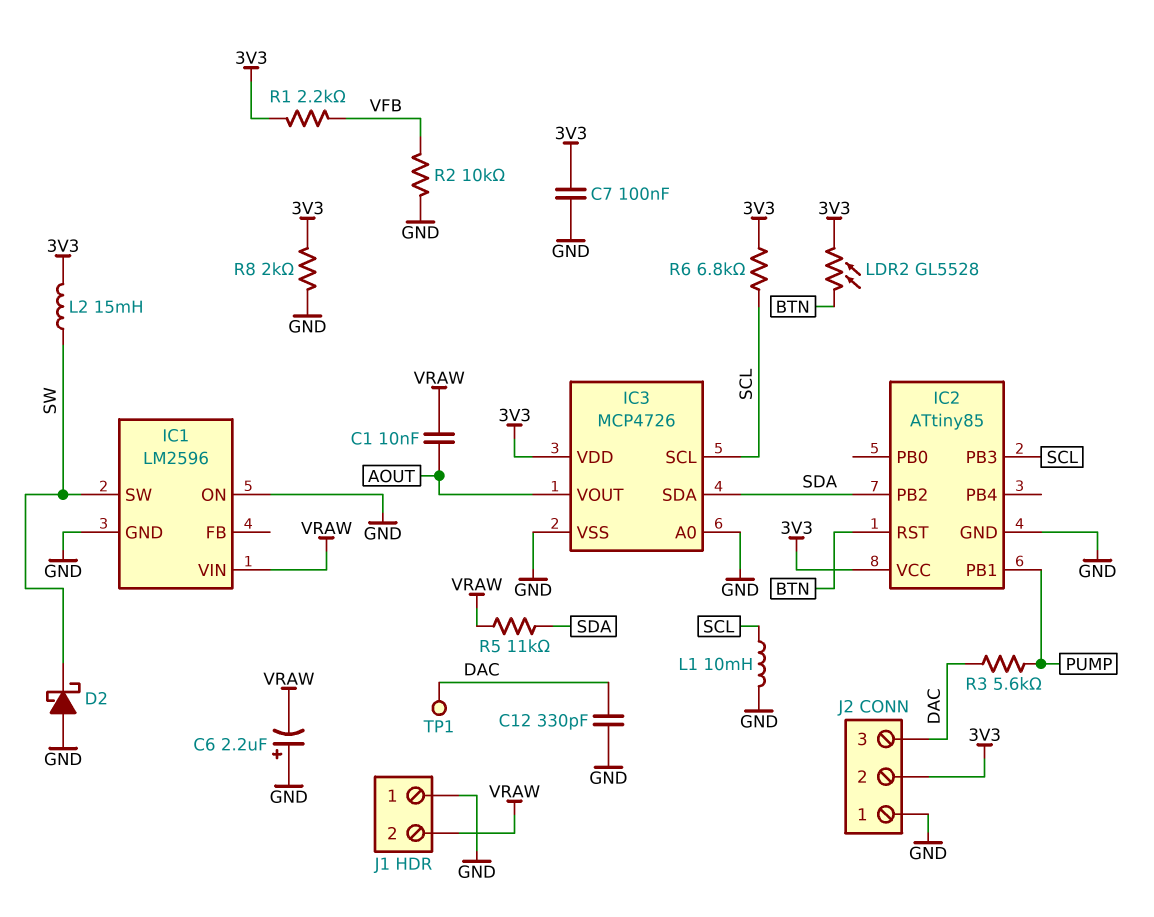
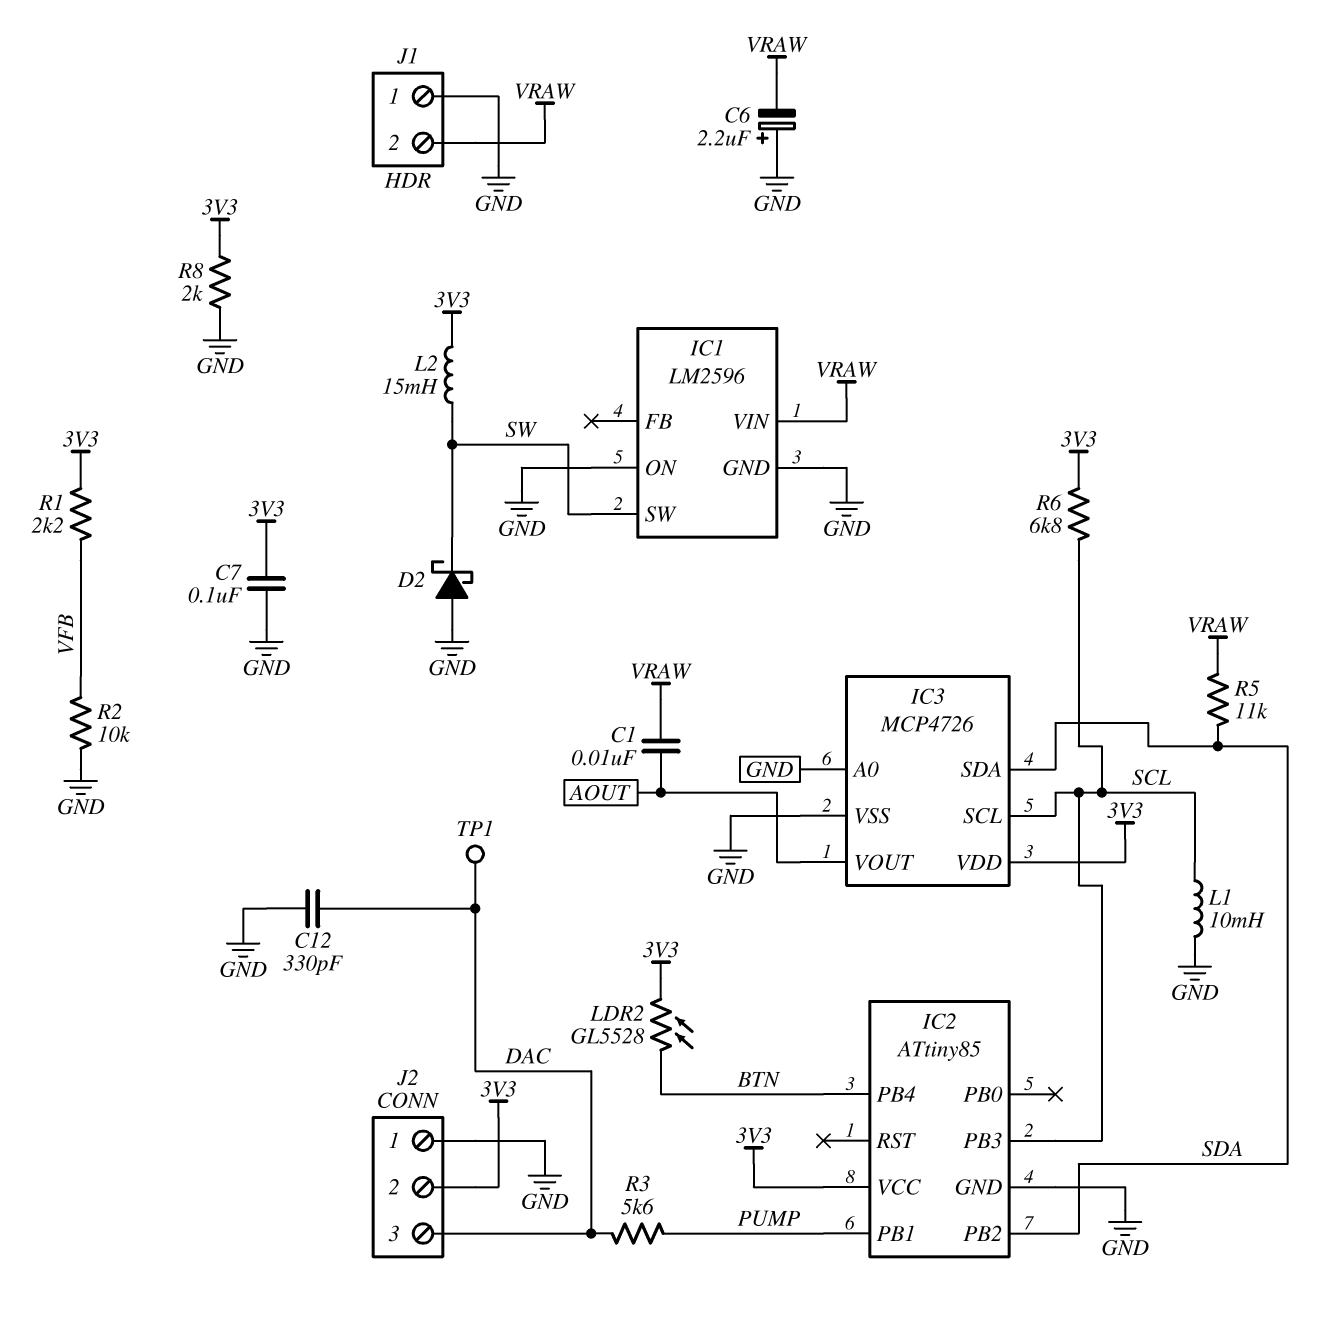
IC2 pin PB4: none -> BTN
IC2 pin RST: BTN -> none

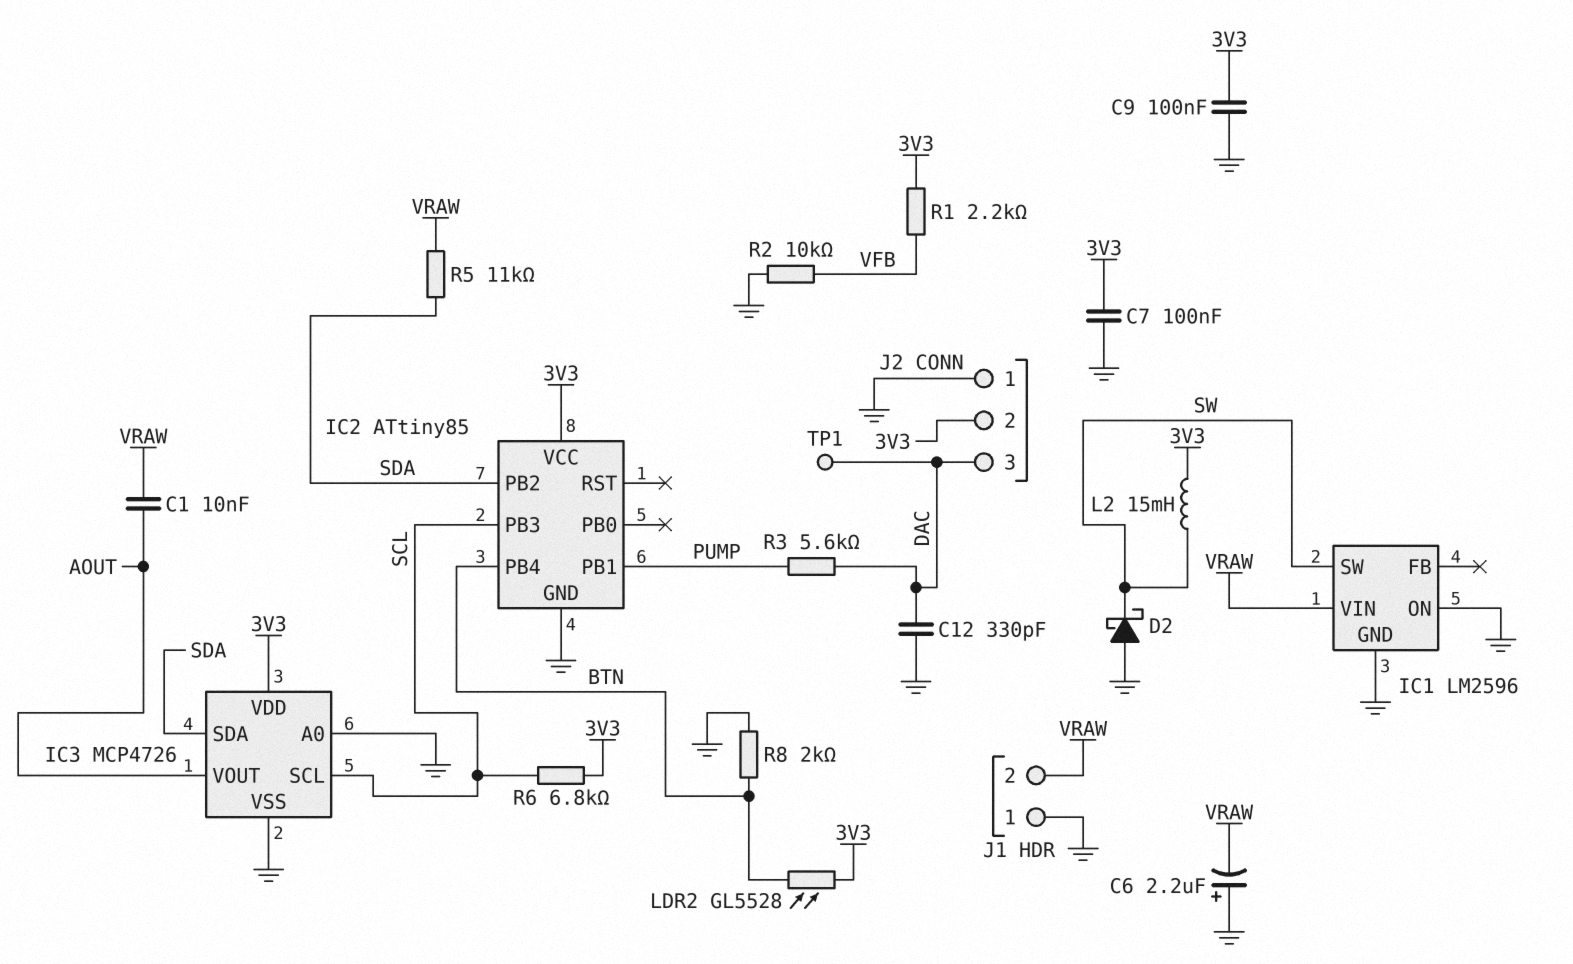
C9: none -> 100nF (3V3, GND)
L1: 10mH (GND, SCL) -> none
R8: 2k (3V3, GND) -> 2k (BTN, GND)

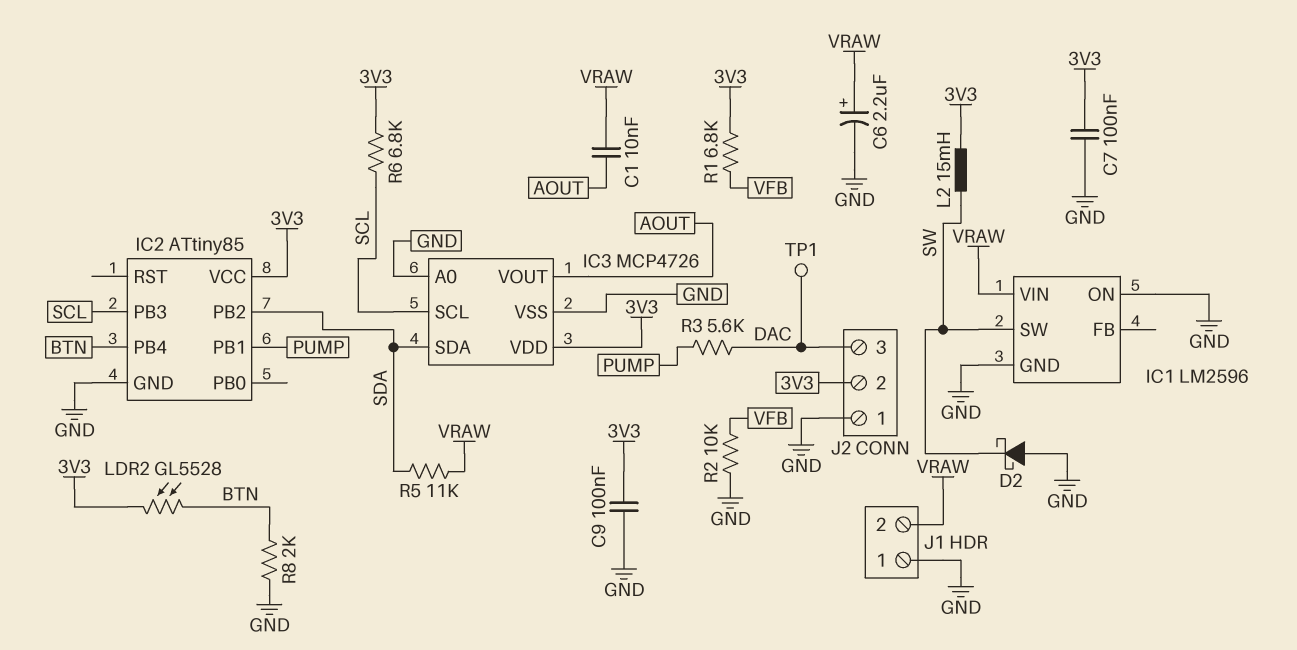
C6: 2.2uF (plus GND, minus VRAW) -> 2.2uF (plus VRAW, minus GND)
C12: 330pF (DAC, GND) -> none
R1: 2.2k (3V3, VFB) -> 6.8k (3V3, VFB)

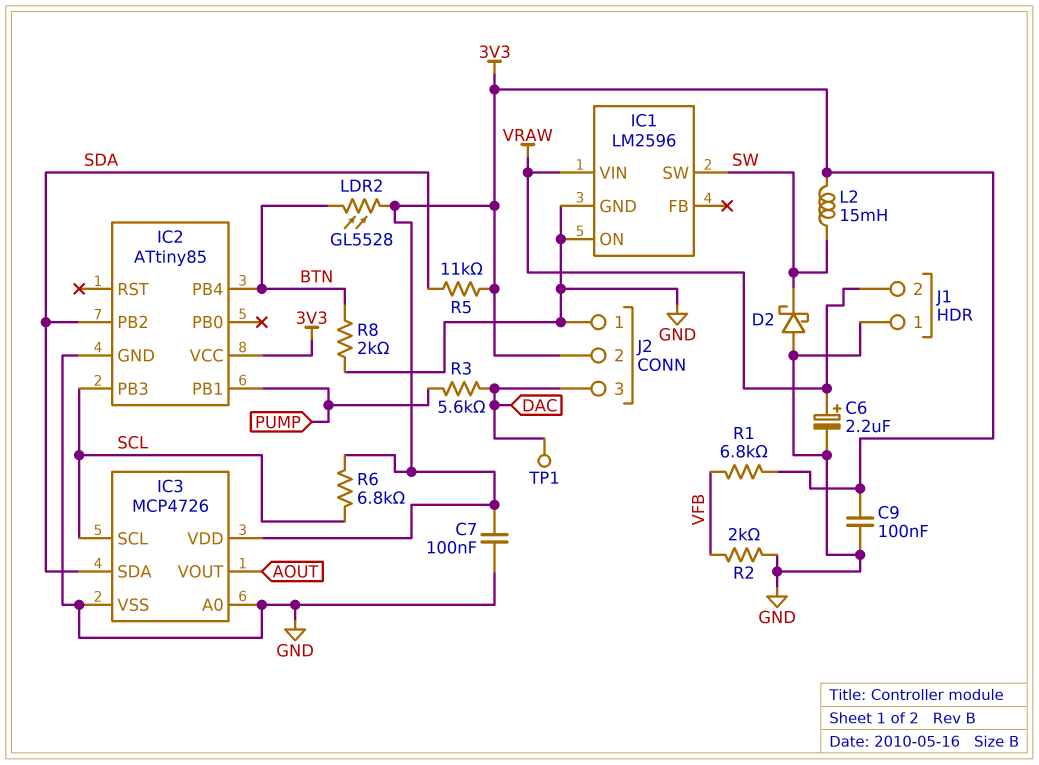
C1: 10nF (AOUT, VRAW) -> none
R2: 10k (GND, VFB) -> 2k (GND, VFB)
R5: 11k (SDA, VRAW) -> 11k (3V3, SDA)

